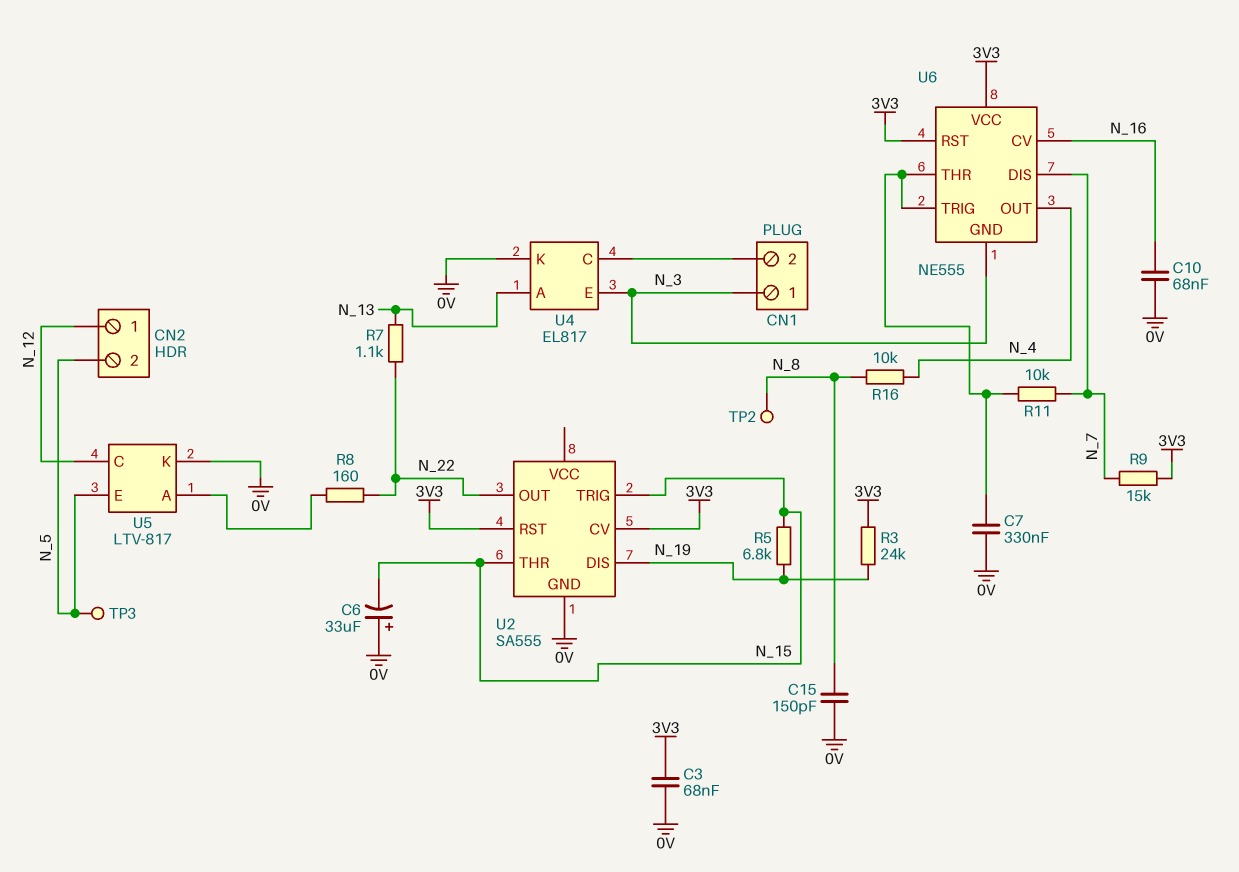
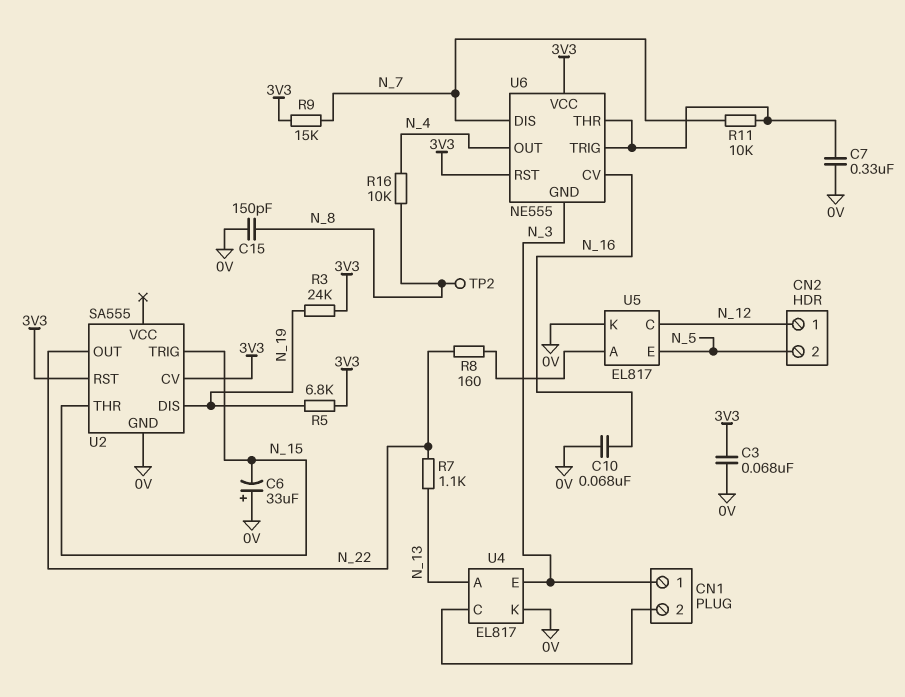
R5: 6.8k (N_15, N_19) -> 6.8k (3V3, N_19)
TP3: test point (N_5) -> none
U5: LTV-817 -> EL817

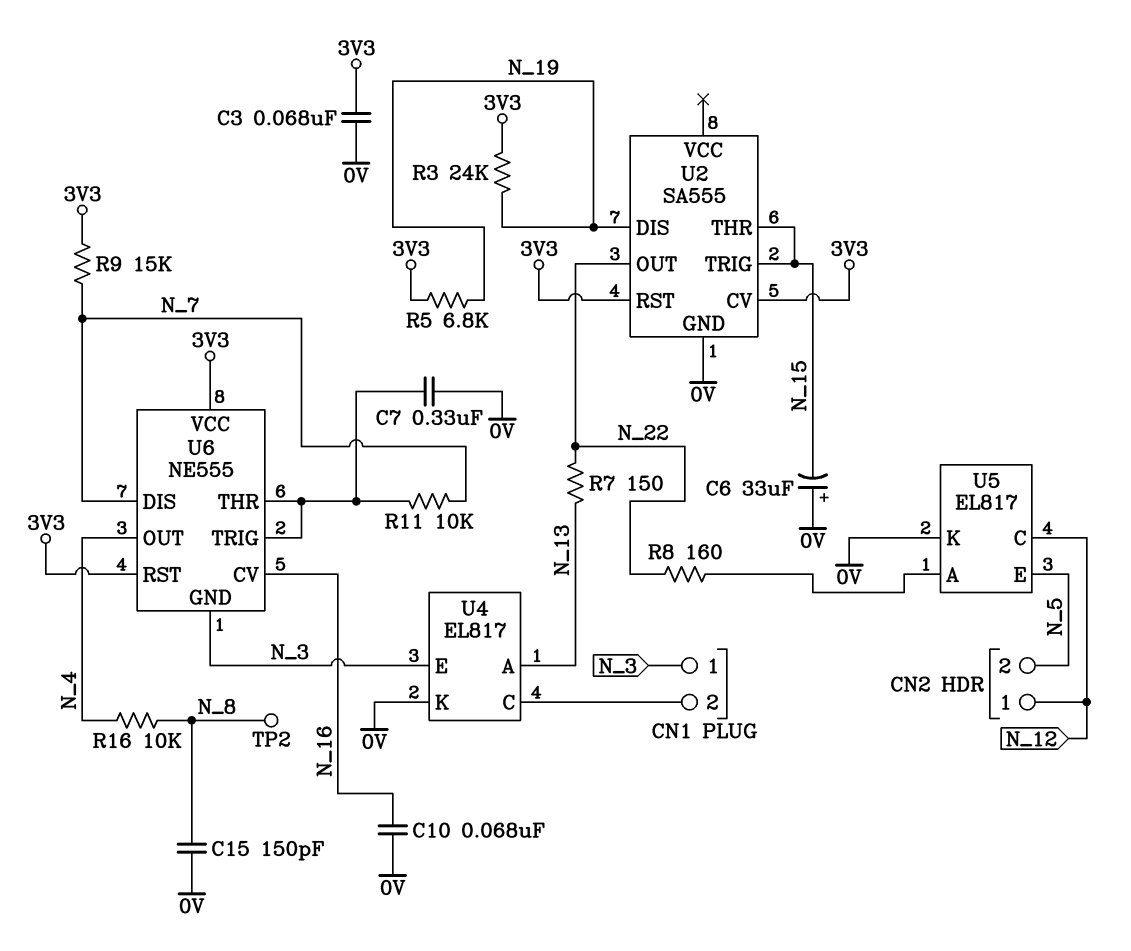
R7: 1.1k (N_13, N_22) -> 150 (N_13, N_22)

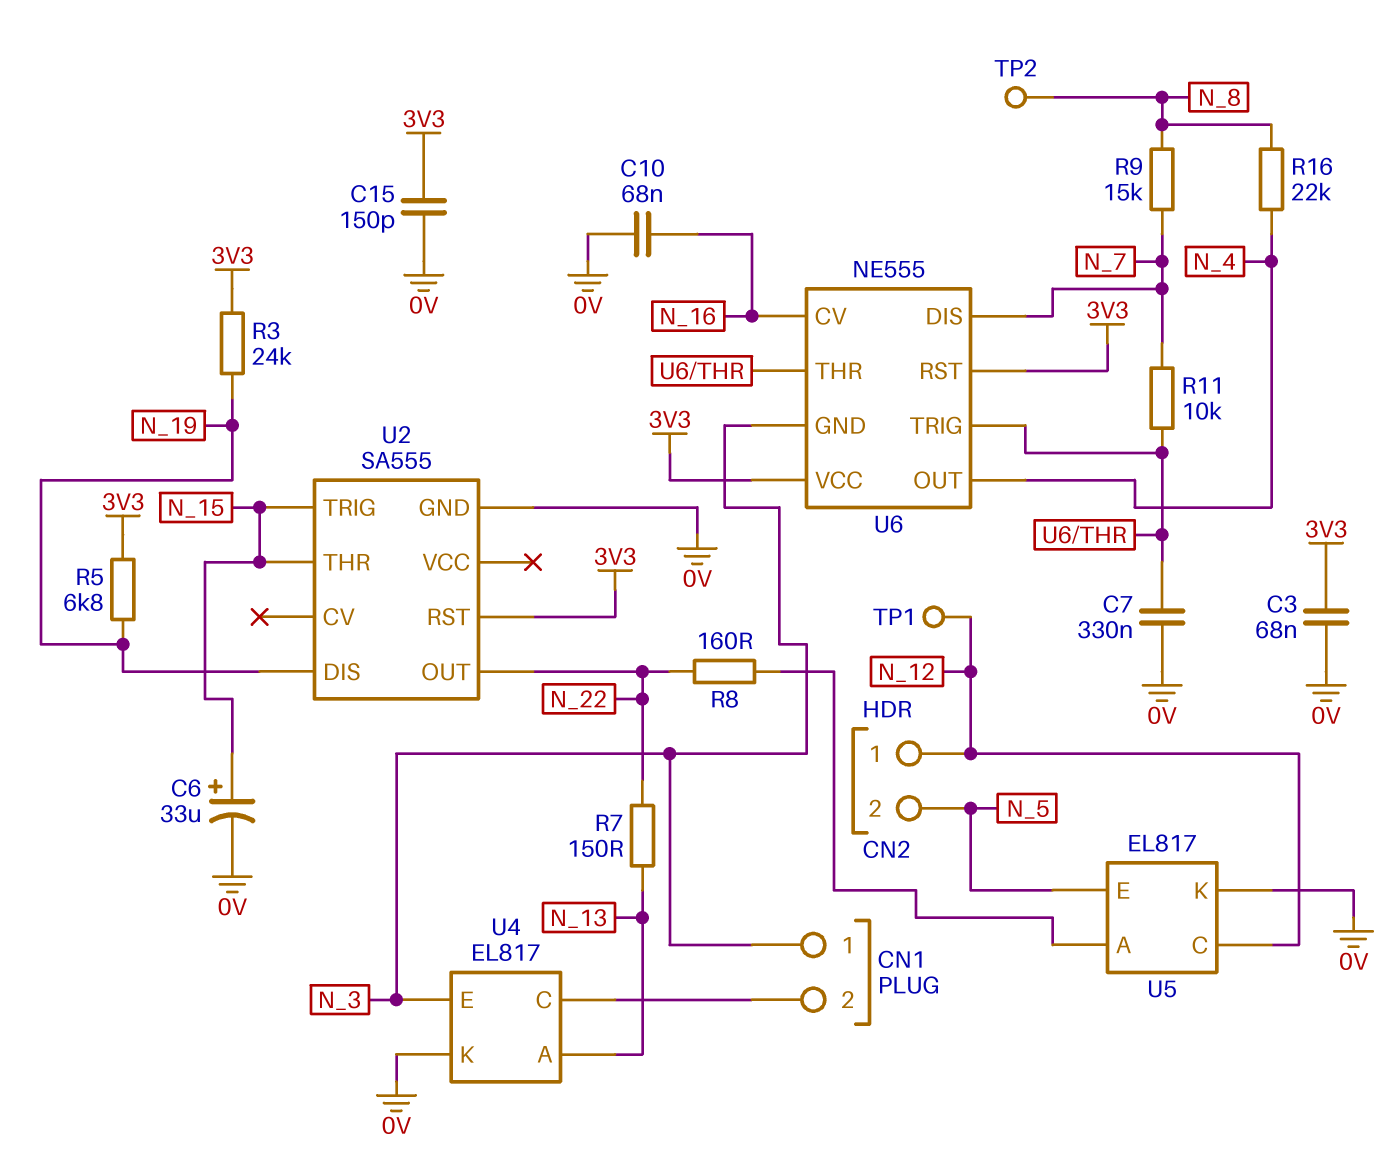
C6: 33uF (plus 0V, minus N_15) -> 33uF (plus N_15, minus 0V)
C15: 150pF (0V, N_8) -> 150pF (0V, 3V3)
R9: 15k (3V3, N_7) -> 15k (N_7, N_8)
R16: 10k (N_4, N_8) -> 22k (N_4, N_8)
TP1: none -> test point (N_12)
U2 pin CV: 3V3 -> none

